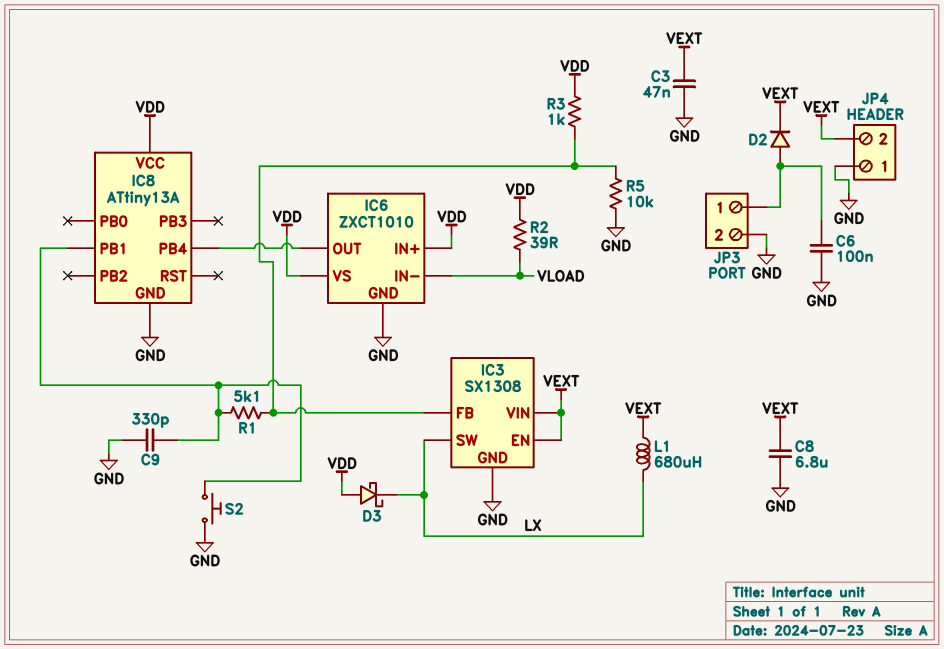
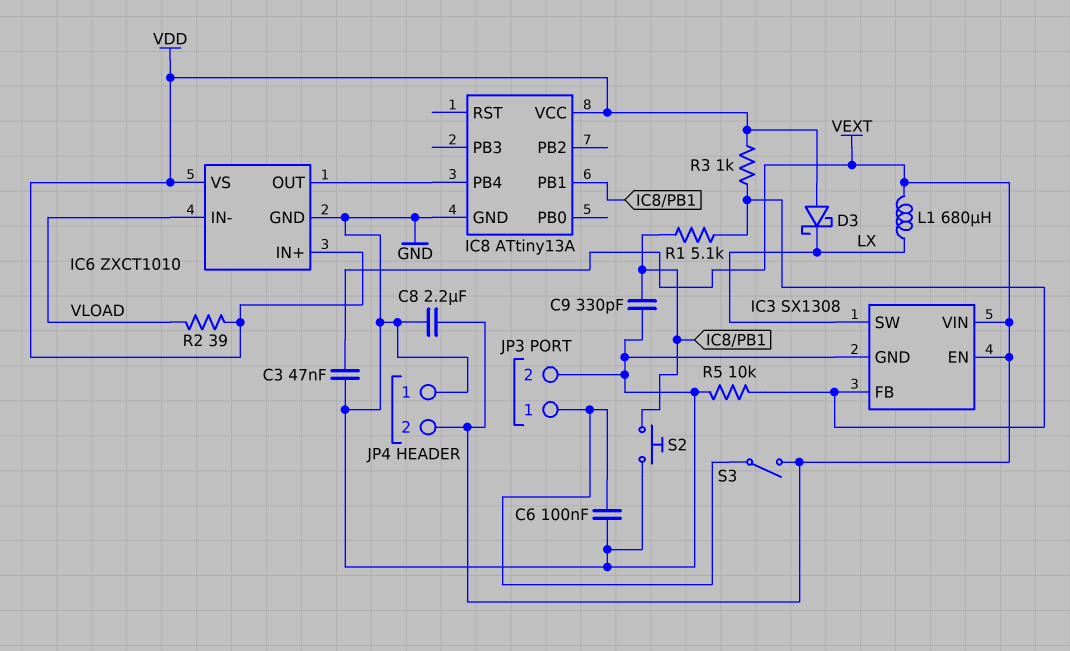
C8: 6.8uF (GND, VEXT) -> 2.2uF (GND, VEXT)
D2: diode (A JP3/1, K VEXT) -> none
S3: none -> switch (JP3/1, VEXT)

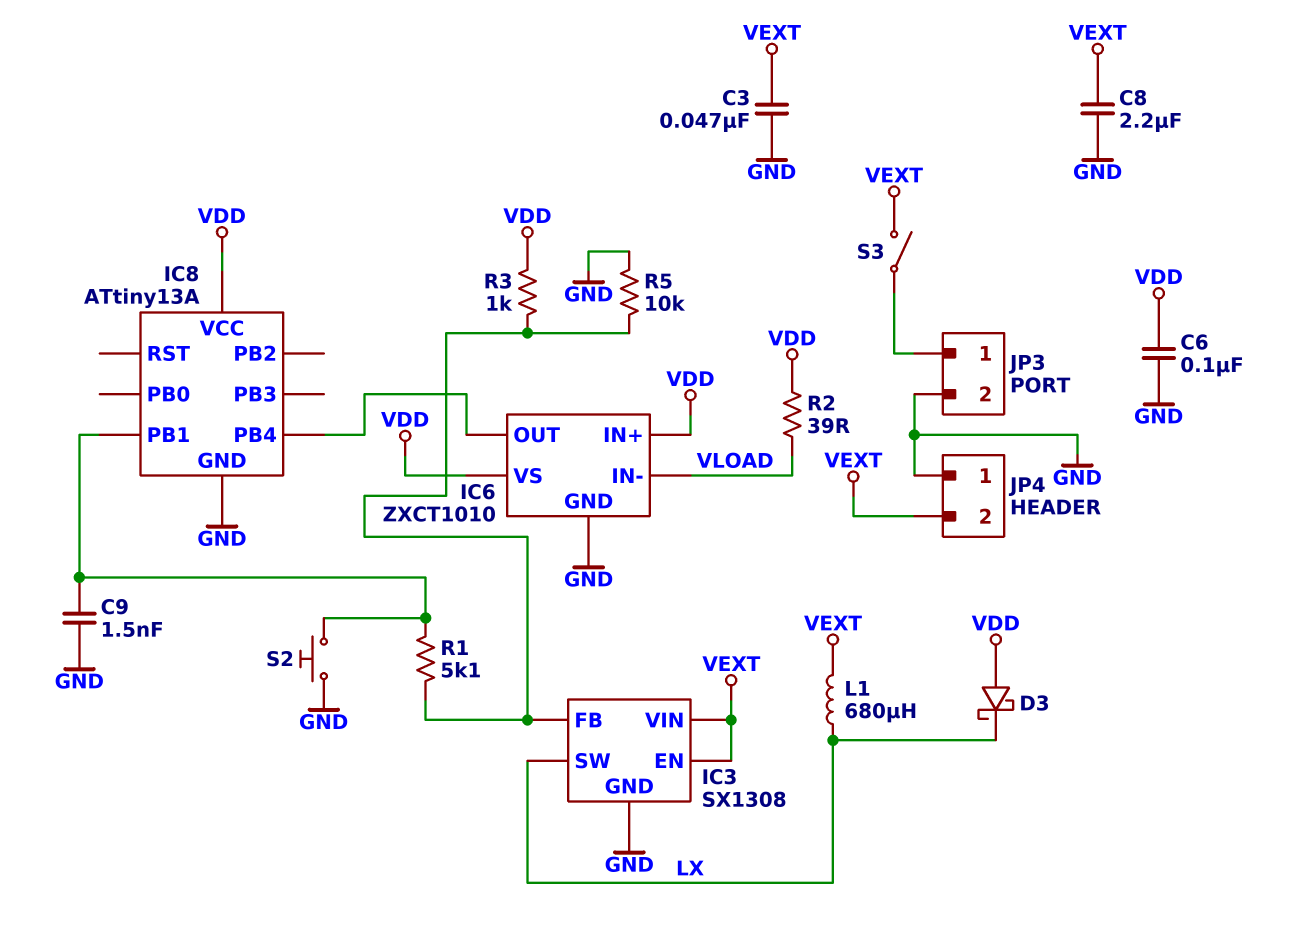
C6: 100nF (GND, JP3/1) -> 100nF (GND, VDD)
C9: 330pF (GND, IC8/PB1) -> 1.5nF (GND, IC8/PB1)

